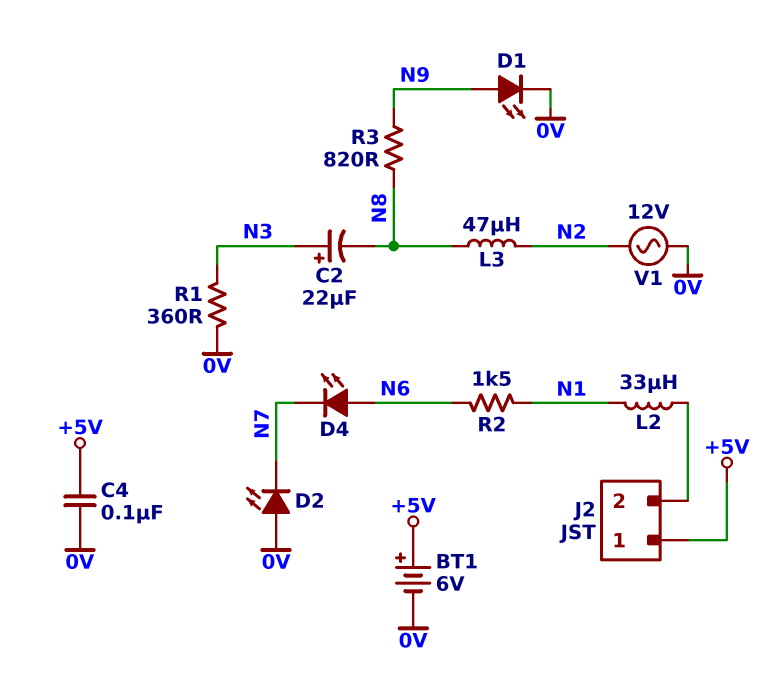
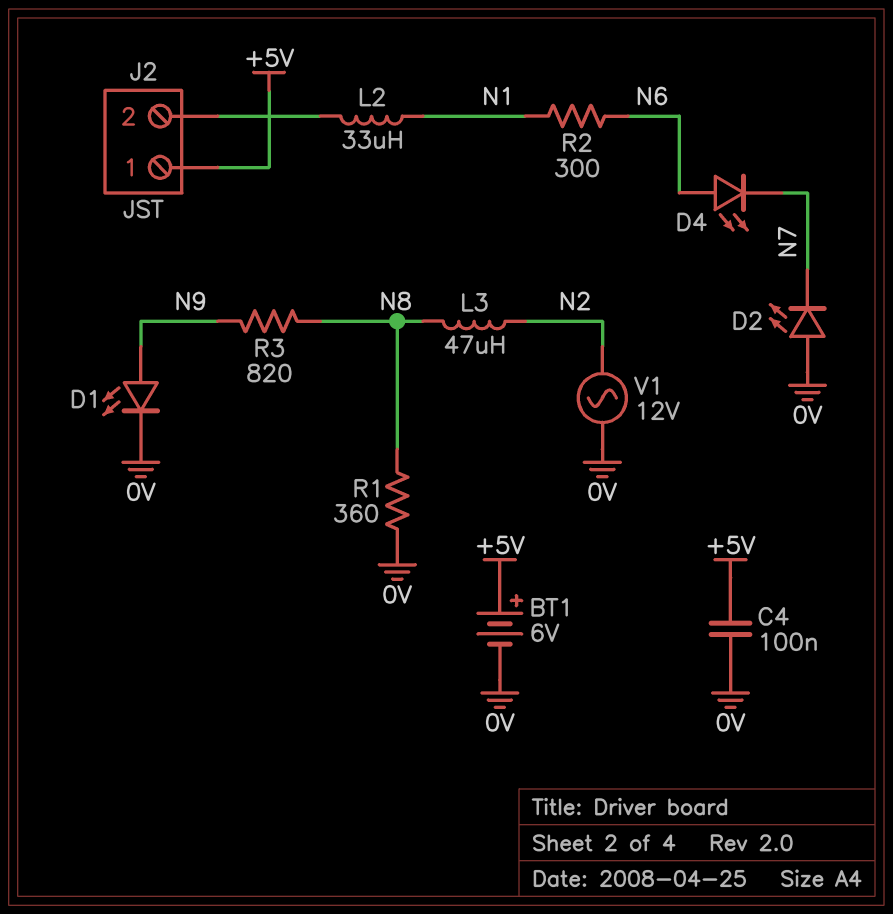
C2: 22uF (plus N3, minus N8) -> none
R1: 360 (0V, N3) -> 360 (0V, N8)
R2: 1.5k (N1, N6) -> 300 (N1, N6)

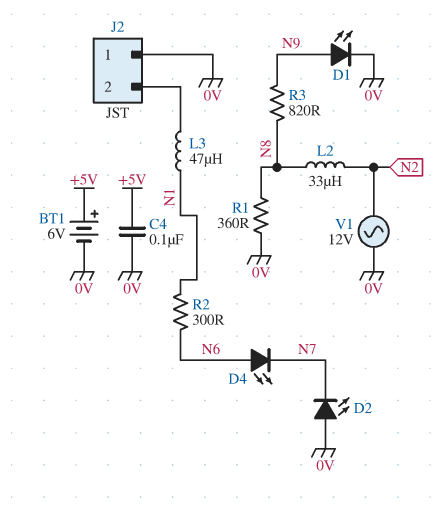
J2 pin 1: +5V -> 0V
L2: 33uH (J2/2, N1) -> 33uH (N2, N8)
L3: 47uH (N2, N8) -> 47uH (J2/2, N1)

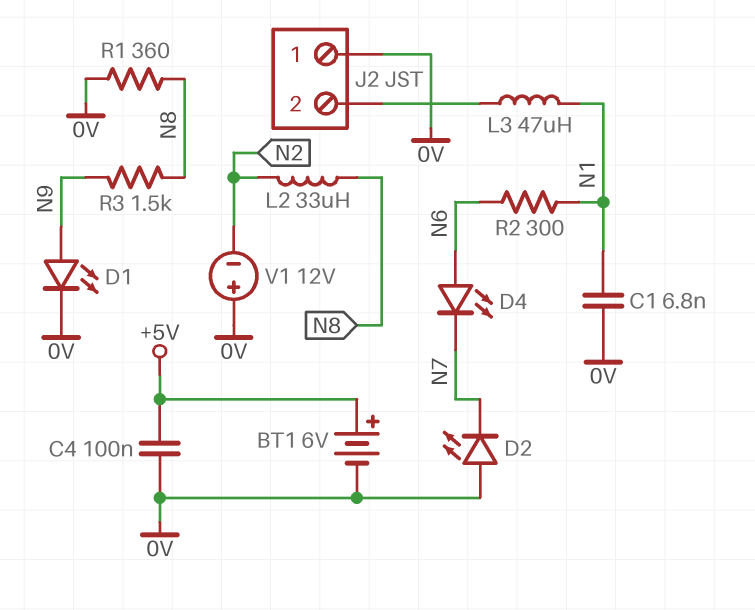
C1: none -> 6.8nF (0V, N1)
R3: 820 (N8, N9) -> 1.5k (N8, N9)
V1: AC 12V (0V, N2) -> 12V (plus 0V, minus N2)

